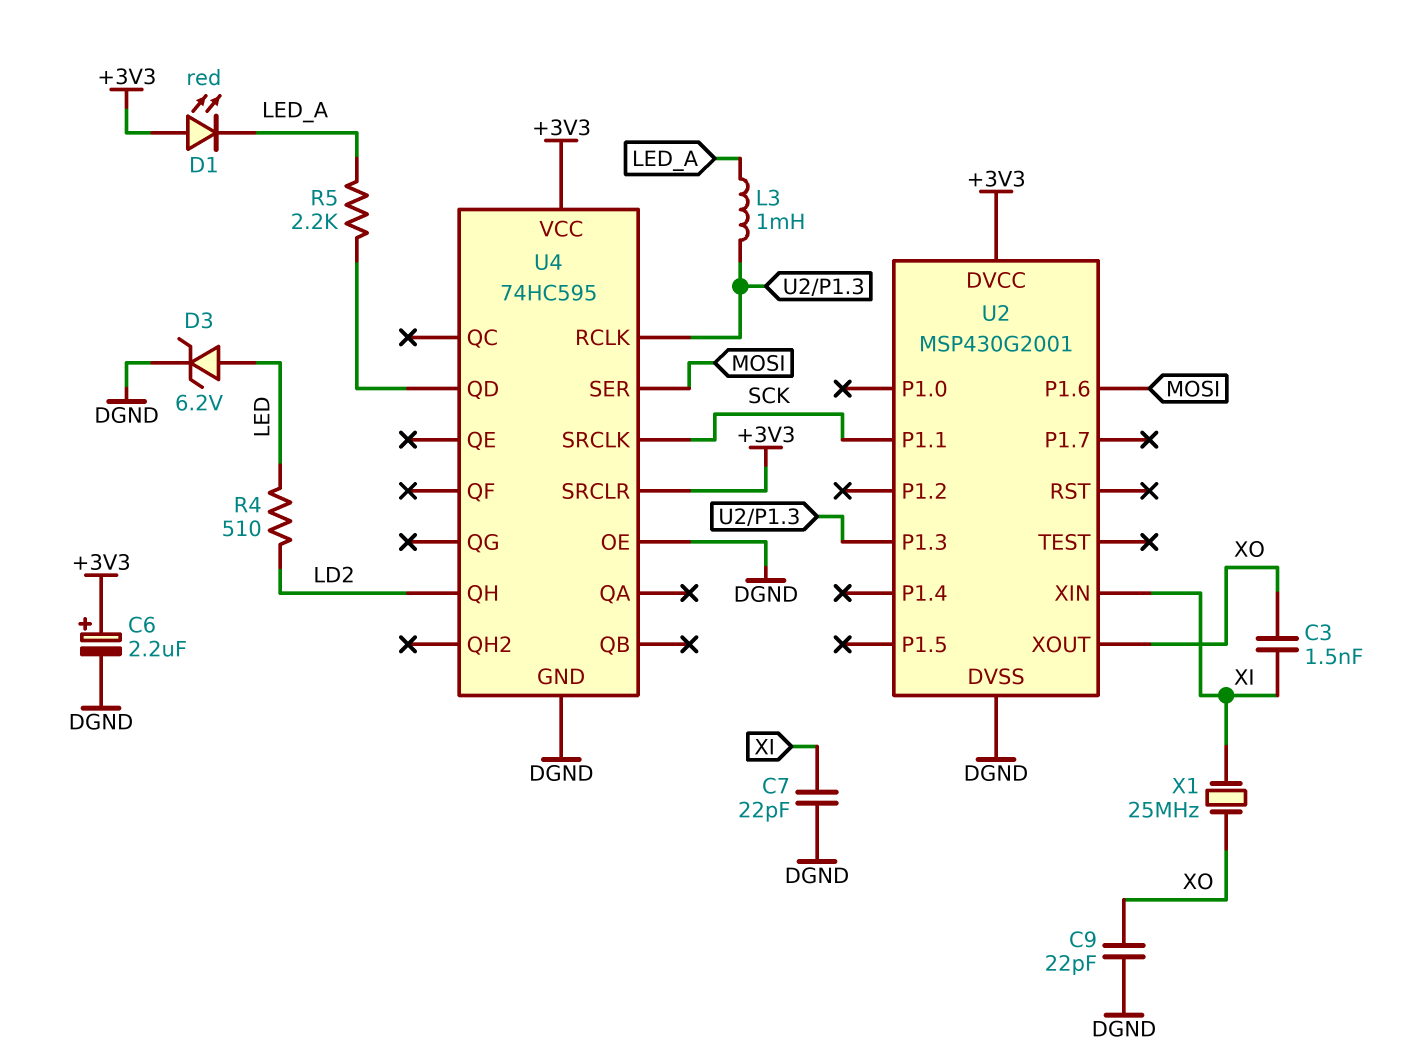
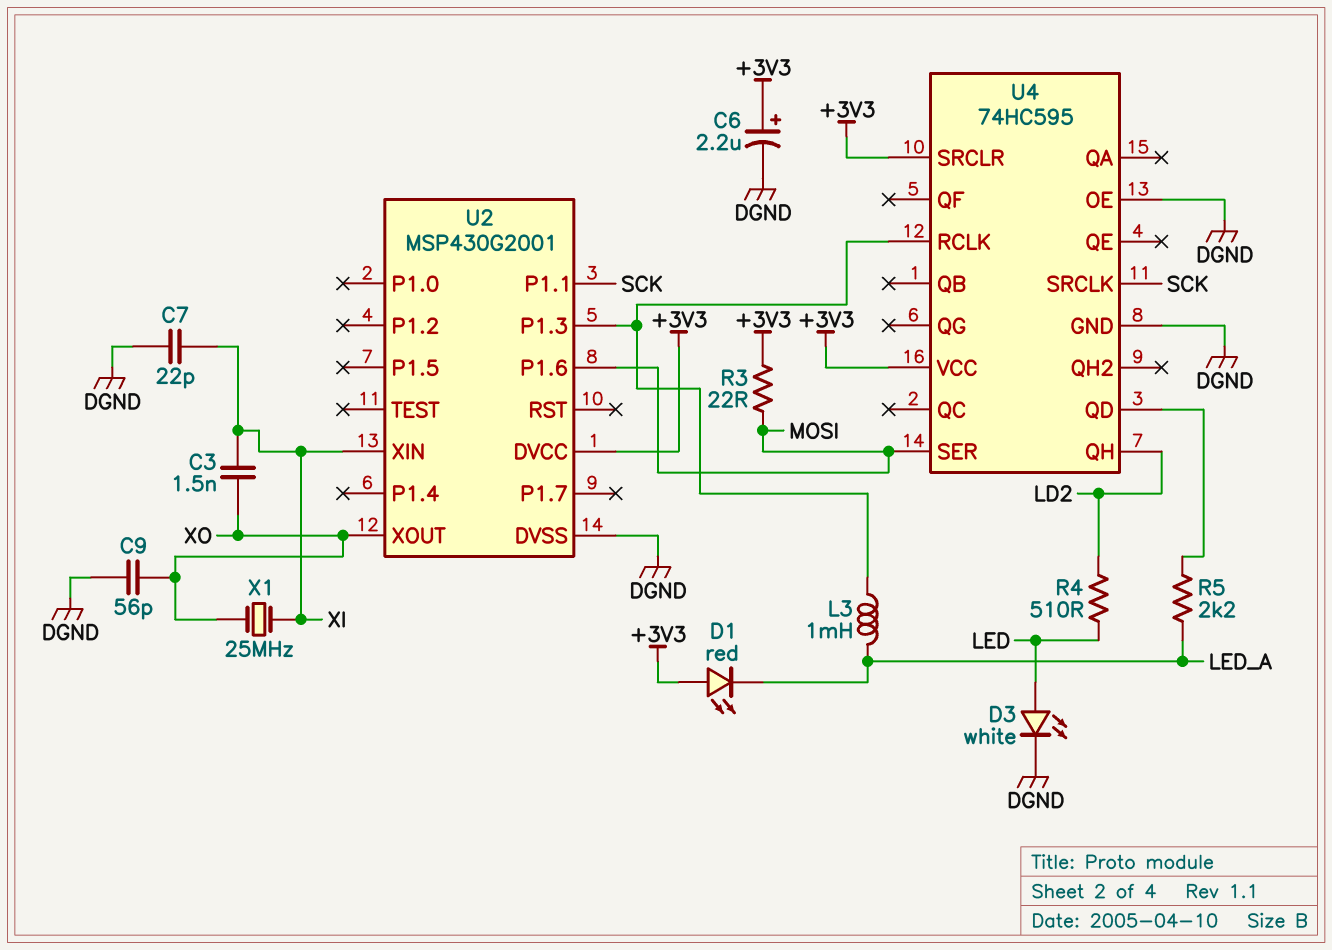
C9: 22pF (DGND, XO) -> 56pF (DGND, XO)
D3: zener 6.2V (A LED, K DGND) -> LED white (A LED, K DGND)
R3: none -> 22 (+3V3, MOSI)

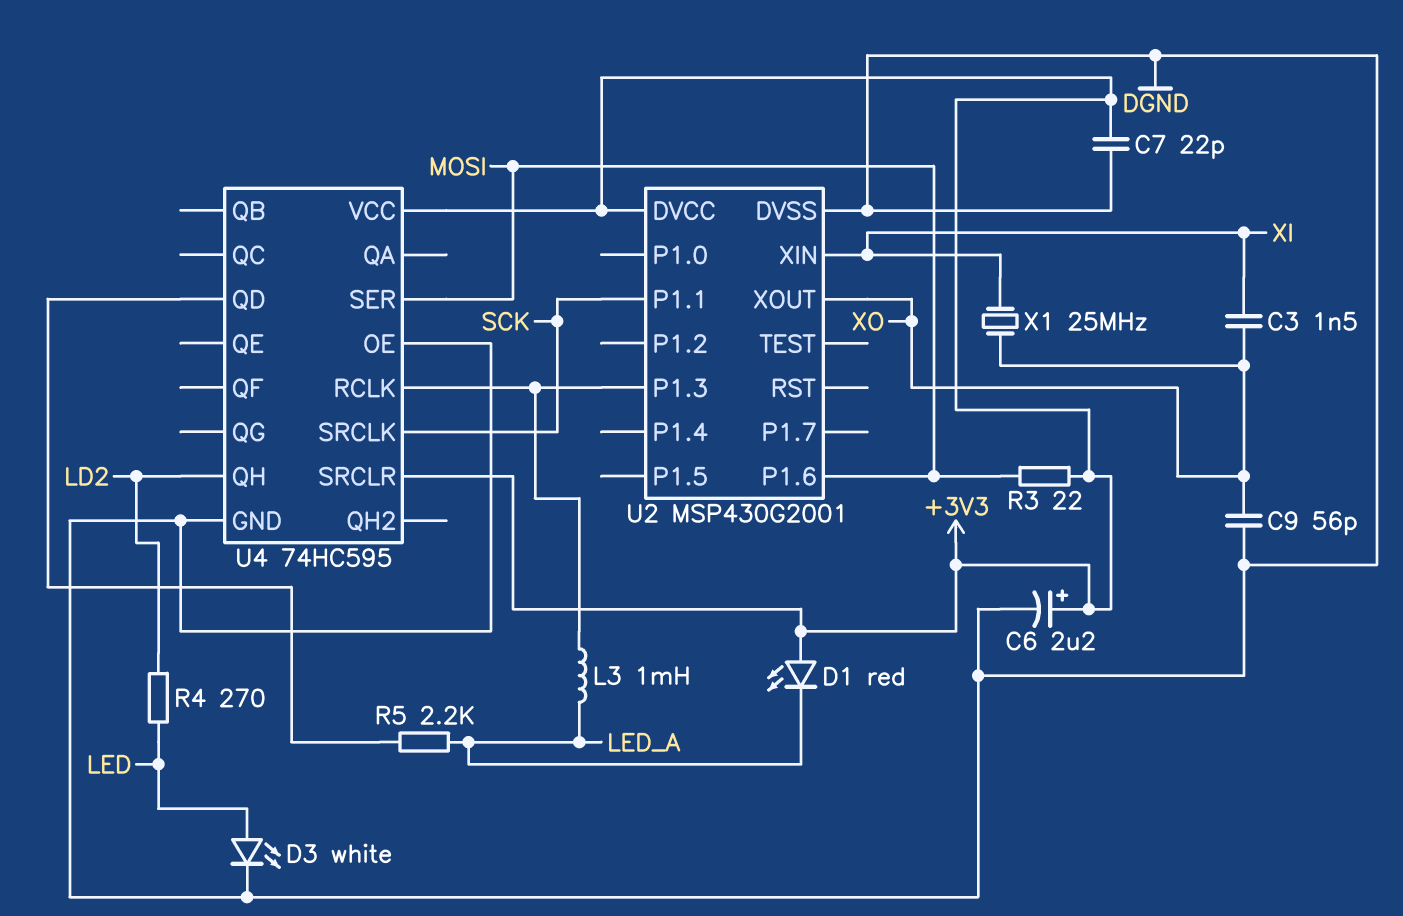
C7: 22pF (DGND, XI) -> 22pF (+3V3, DGND)
R4: 510 (LD2, LED) -> 270 (LD2, LED)

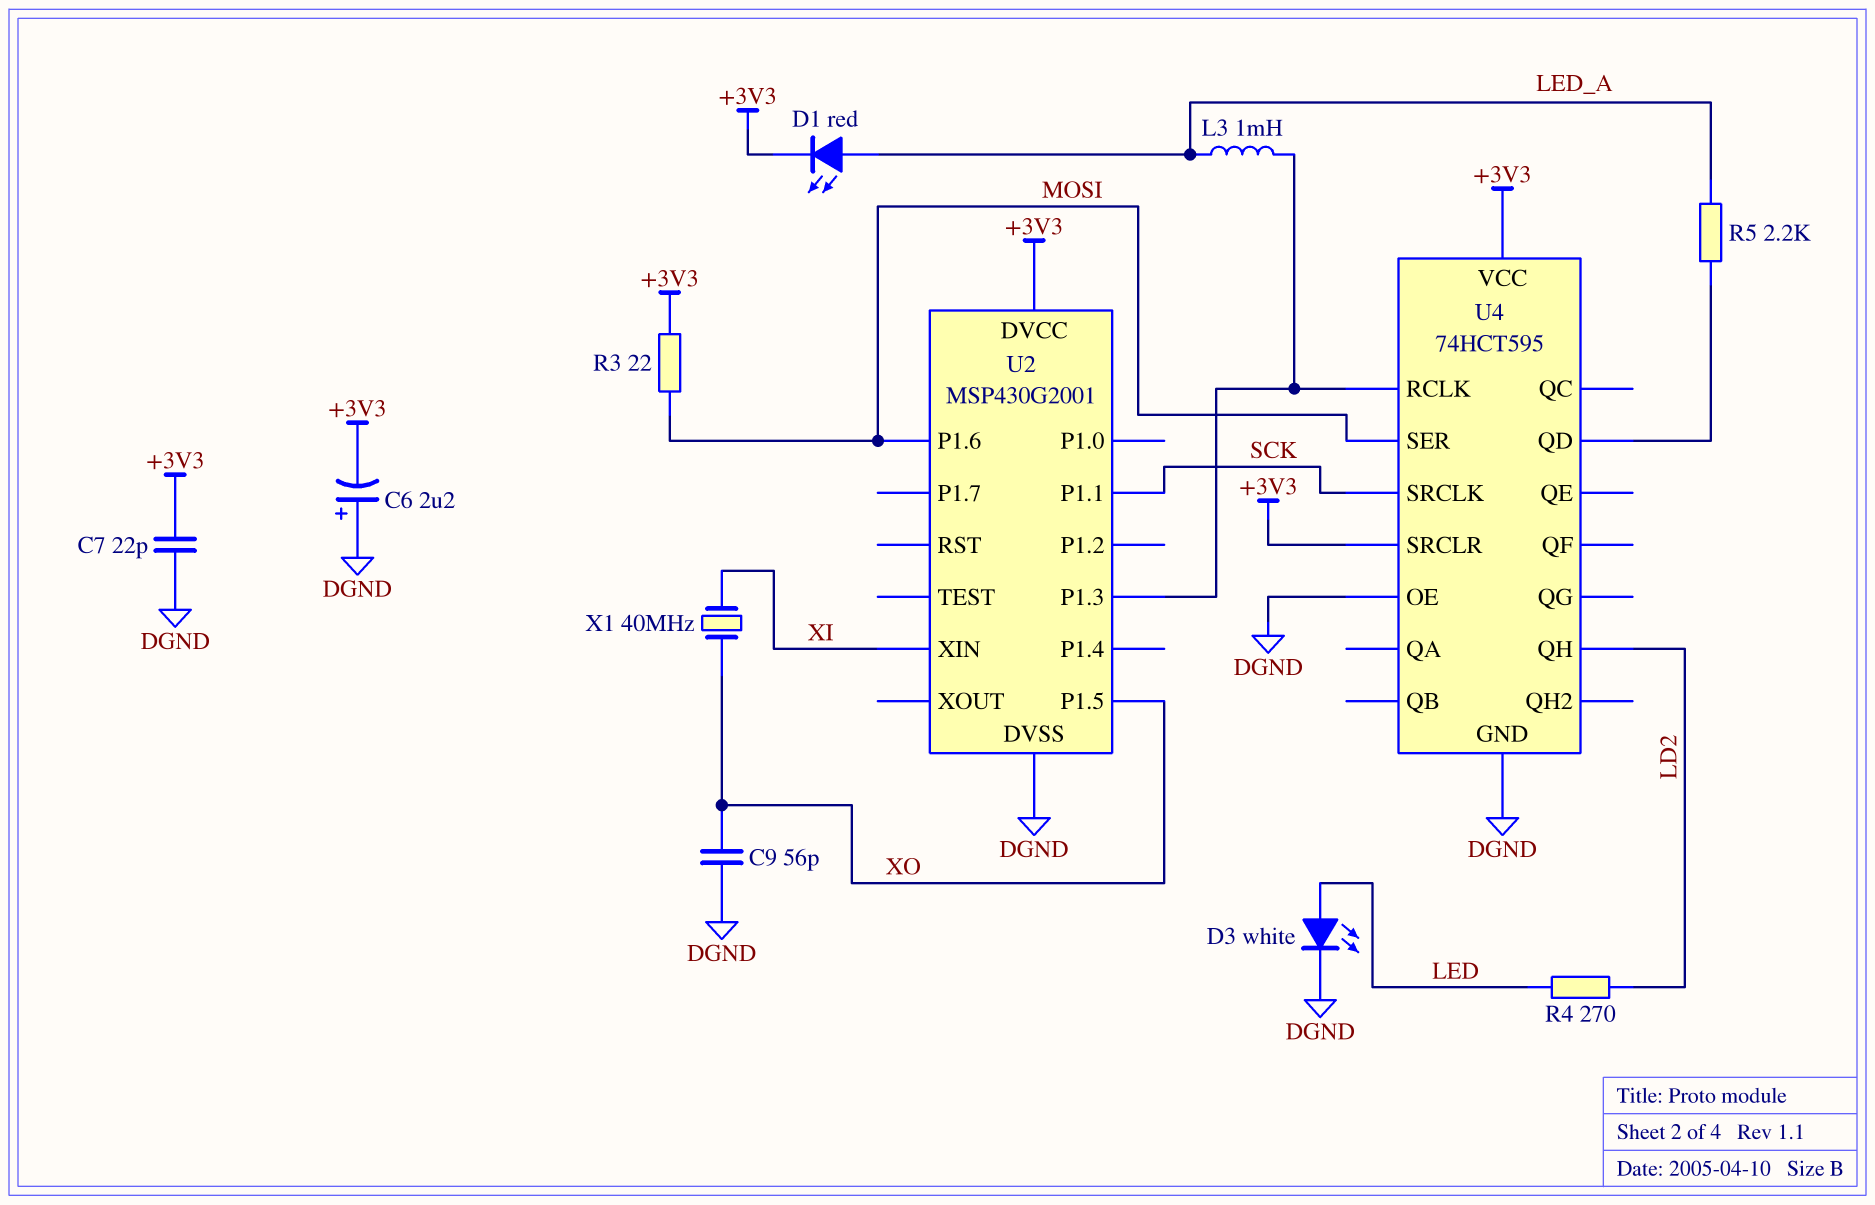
C3: 1.5nF (XI, XO) -> none
C6: 2.2uF (plus +3V3, minus DGND) -> 2.2uF (plus DGND, minus +3V3)
D1: LED red (A +3V3, K LED_A) -> LED red (A LED_A, K +3V3)
U2 pin P1.5: none -> XO
U2 pin XOUT: XO -> none
U4: 74HC595 -> 74HCT595
X1: 25MHz (XI, XO) -> 40MHz (XI, XO)

